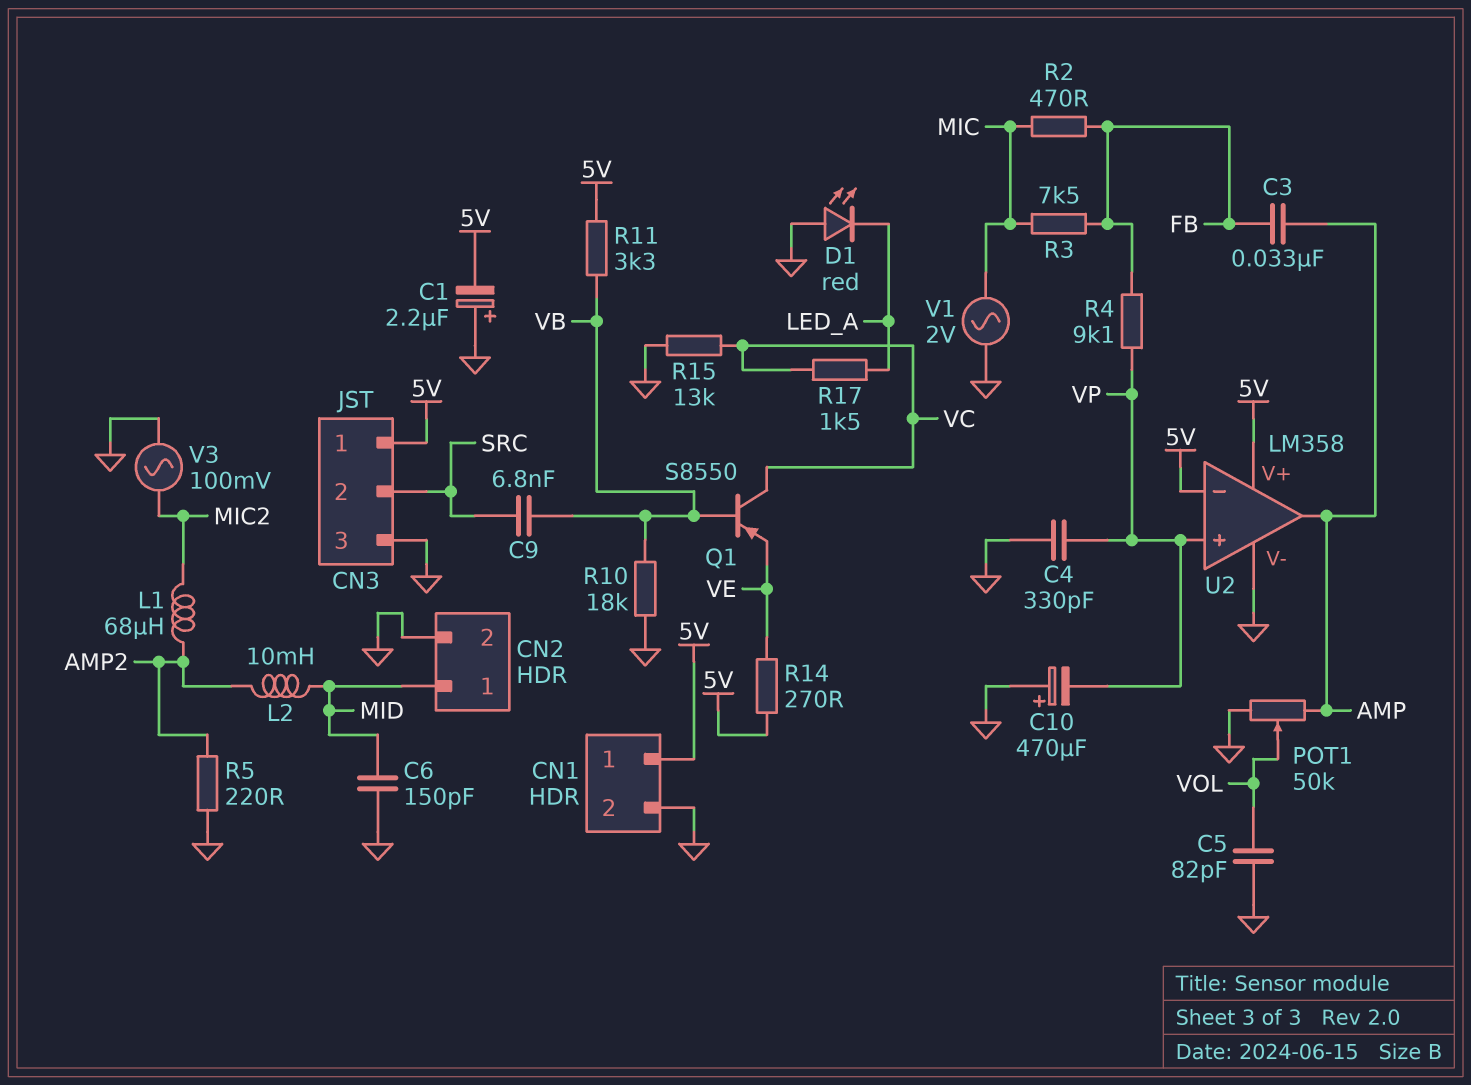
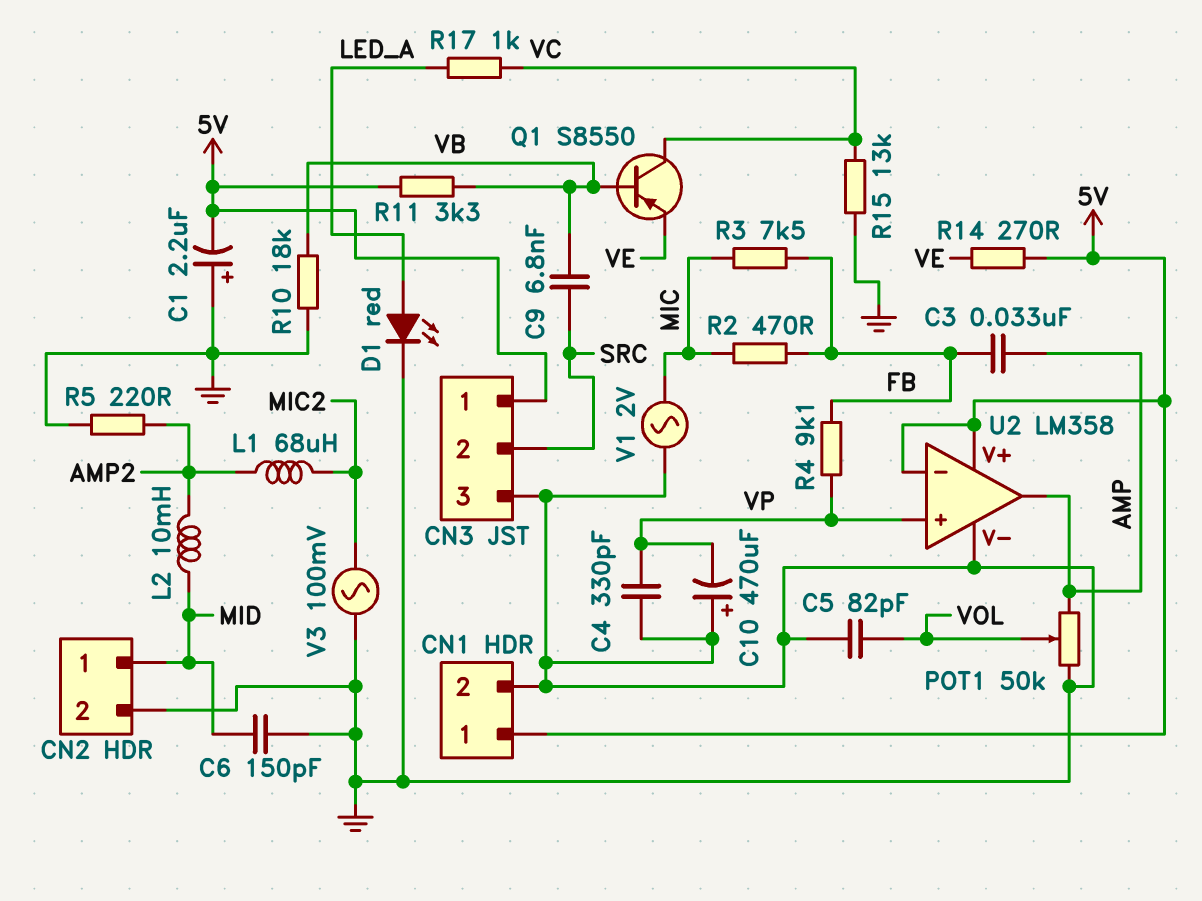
D1: LED red (A GND, K LED_A) -> LED red (A LED_A, K GND)
R17: 1.5k (LED_A, VC) -> 1k (LED_A, VC)

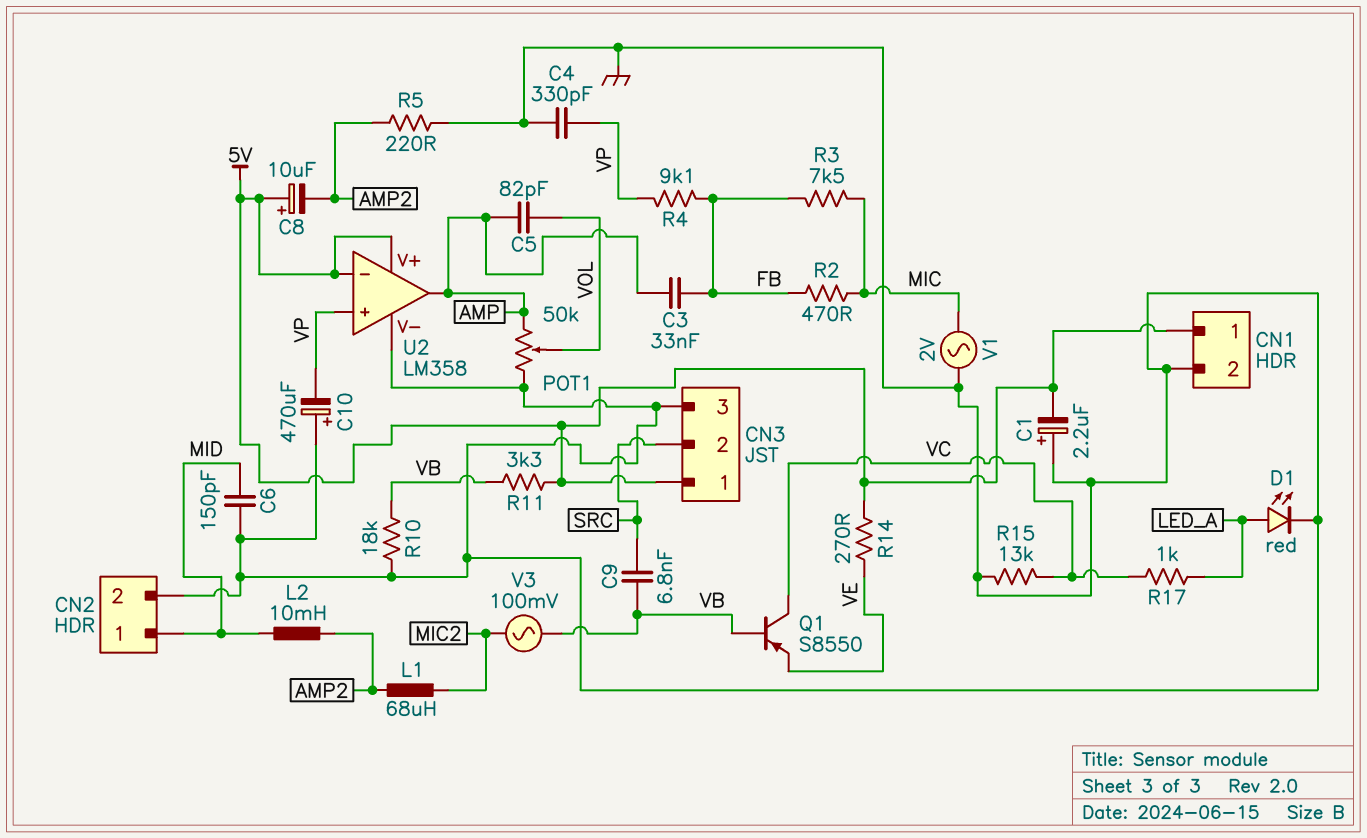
C5: 82pF (GND, VOL) -> 82pF (AMP, VOL)
C8: none -> 10uF (plus 5V, minus AMP2)
V3: AC 100mV (GND, MIC2) -> AC 100mV (MIC2, VB)

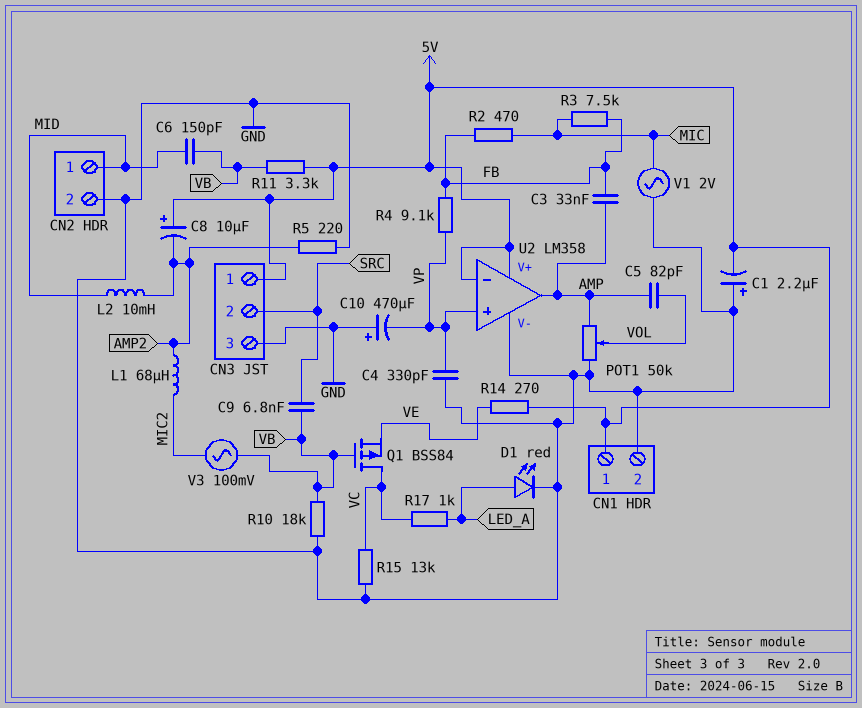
C6: 150pF (GND, MID) -> 150pF (MID, VB)
Q1: PNP S8550 (B VB, C VC, E VE) -> PMOS BSS84 (G VB, D VC, S VE)

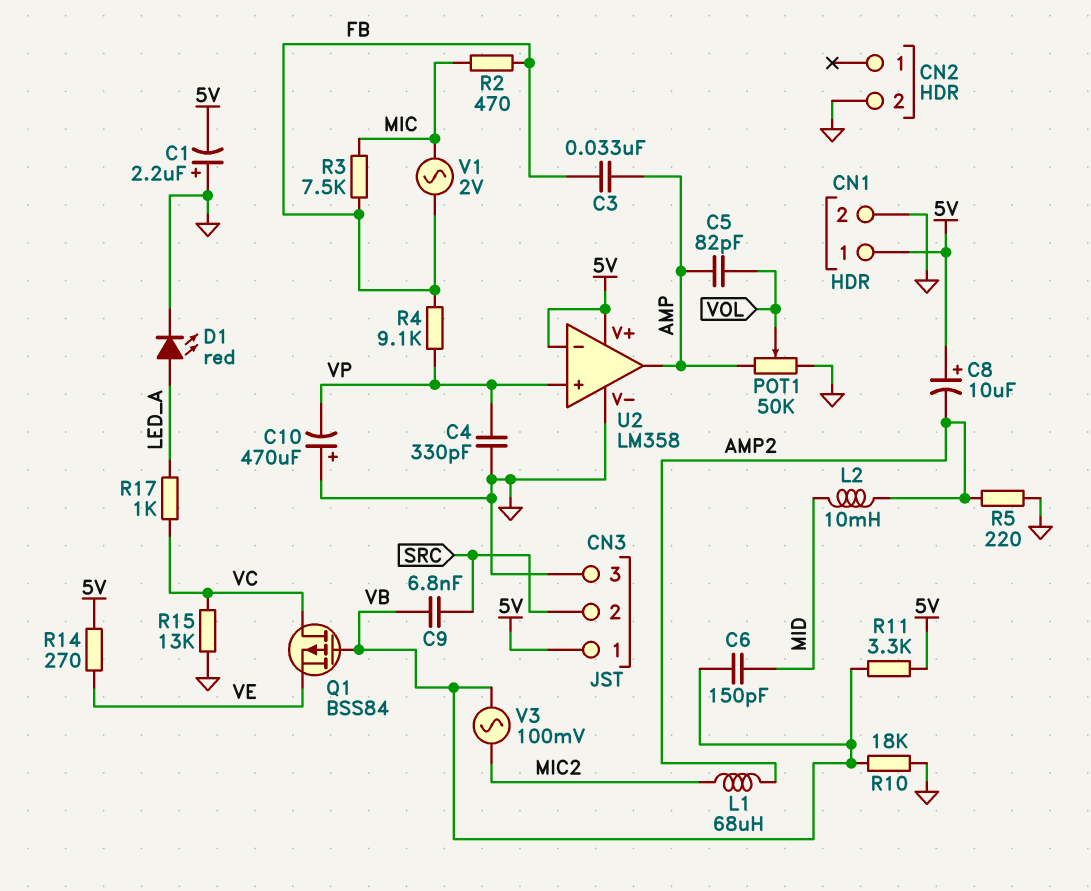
CN2 pin 1: MID -> none
V1: AC 2V (GND, MIC) -> AC 2V (FB, MIC)

